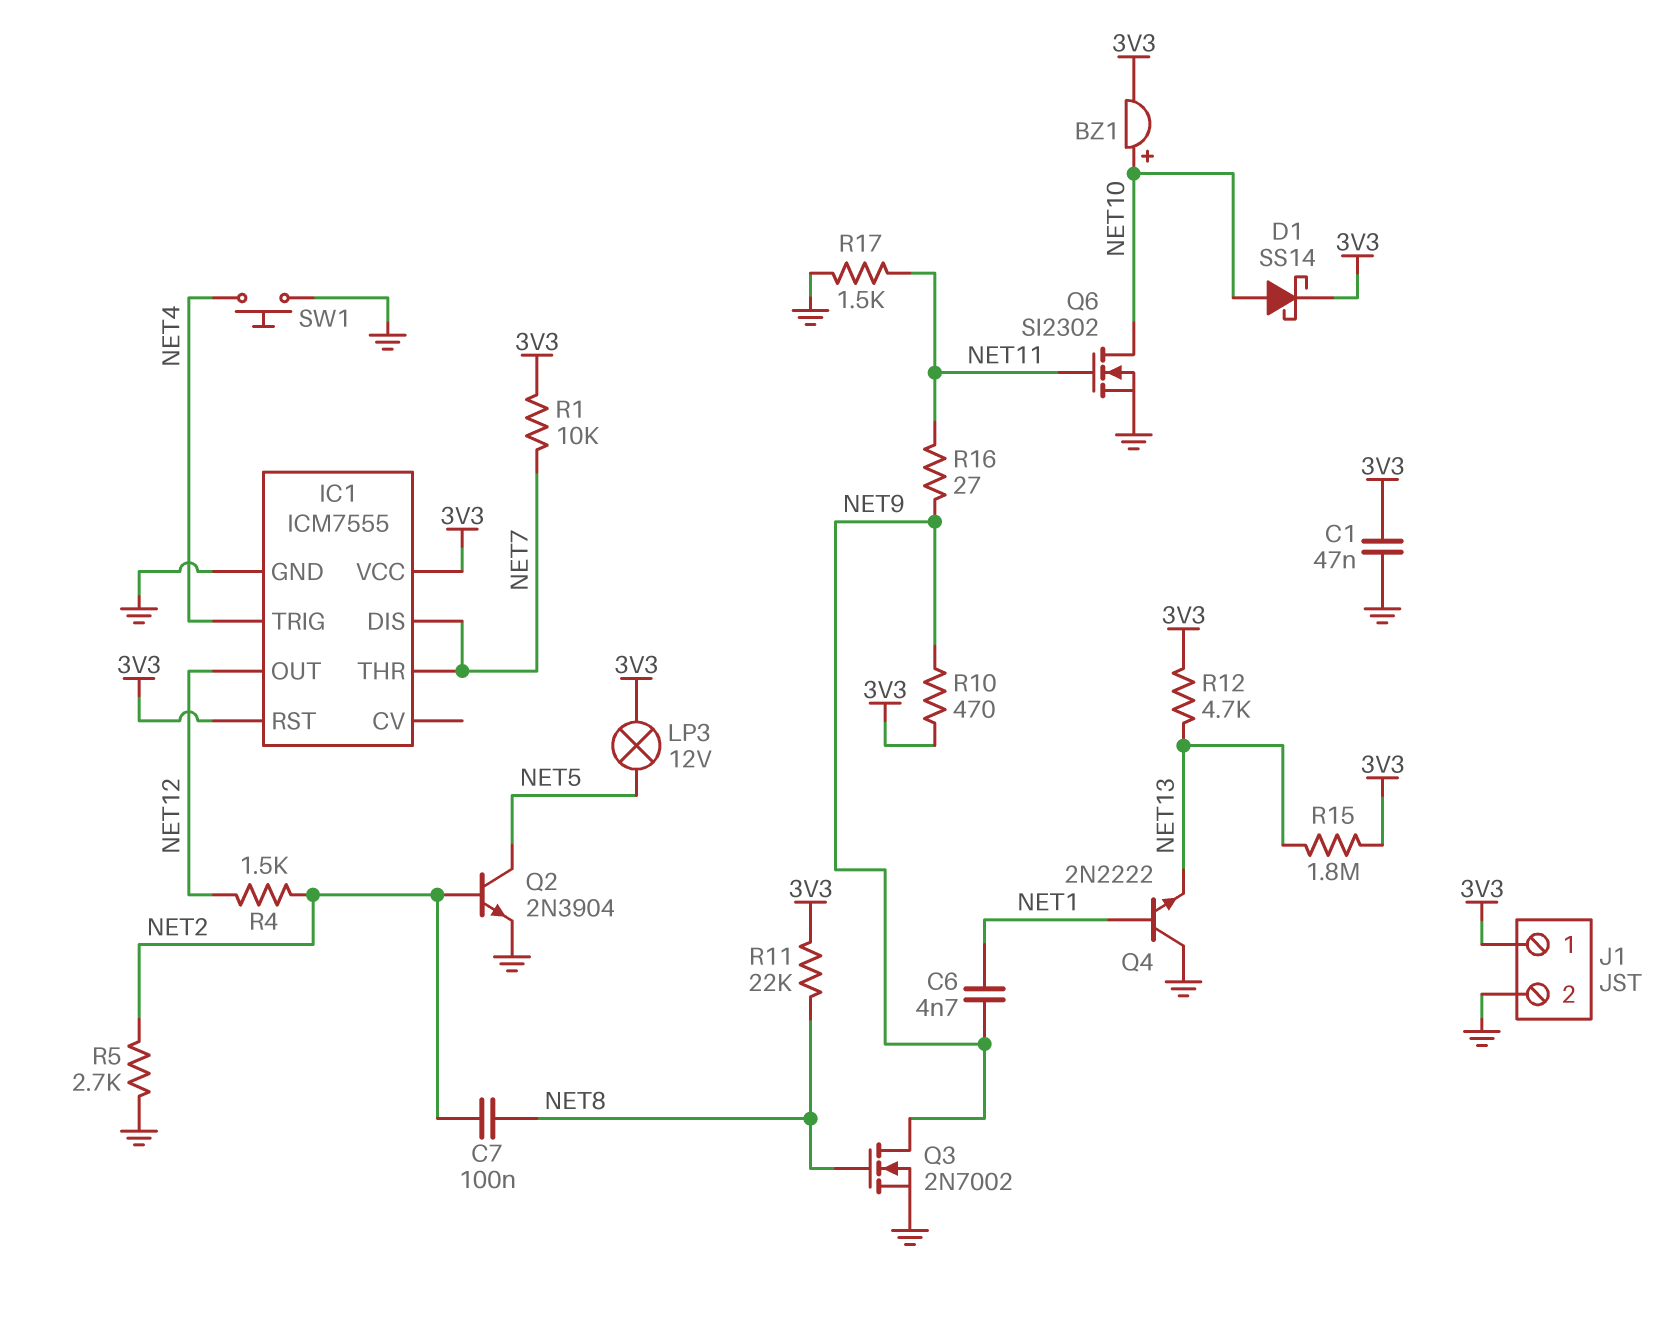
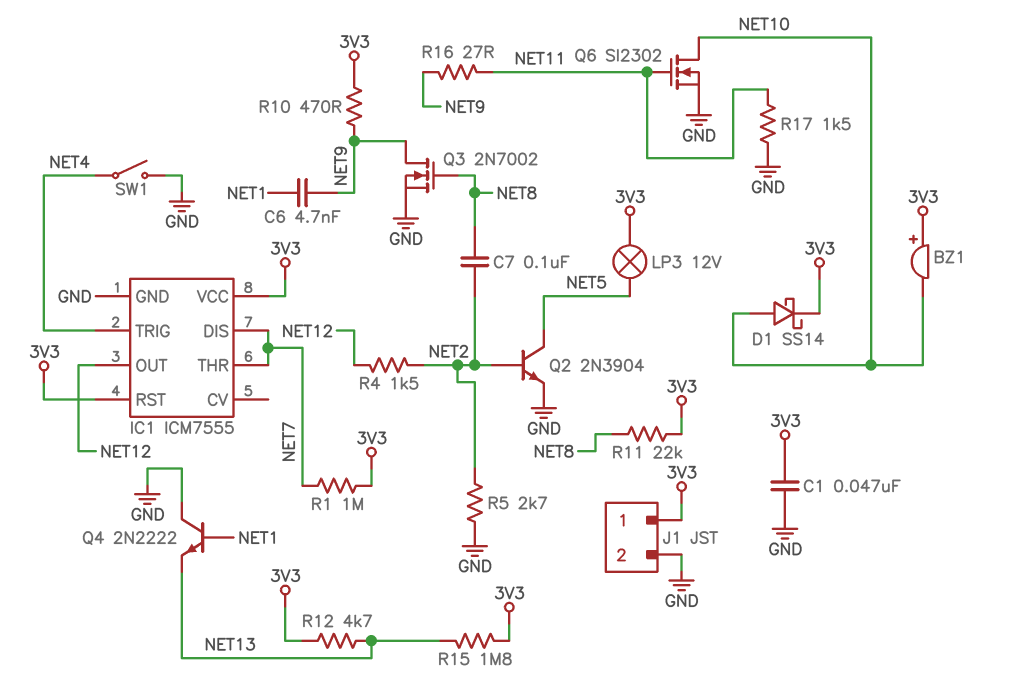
BZ1: buzzer (plus NET10, minus 3V3) -> buzzer (plus 3V3, minus NET10)
R1: 10k (3V3, NET7) -> 1M (3V3, NET7)
SW1: button (GND, NET4) -> switch (GND, NET4)

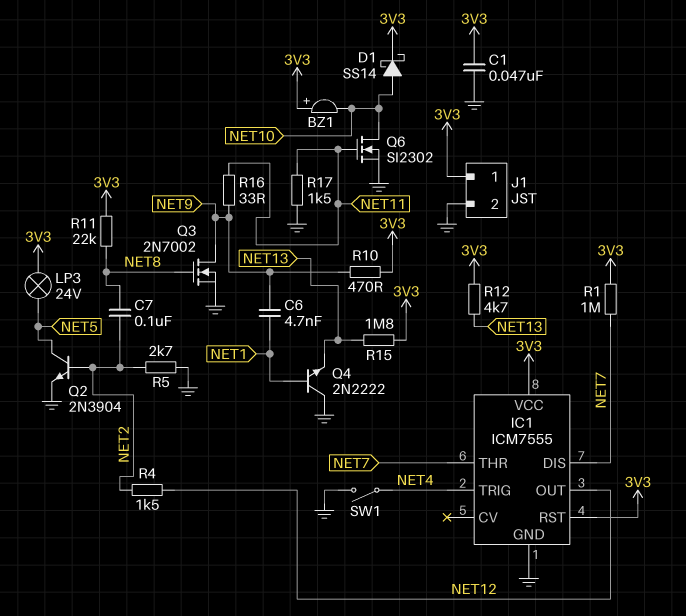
LP3: lamp 12V (3V3, NET5) -> lamp 24V (3V3, NET5)
R16: 27 (NET9, NET11) -> 33 (NET9, NET11)

